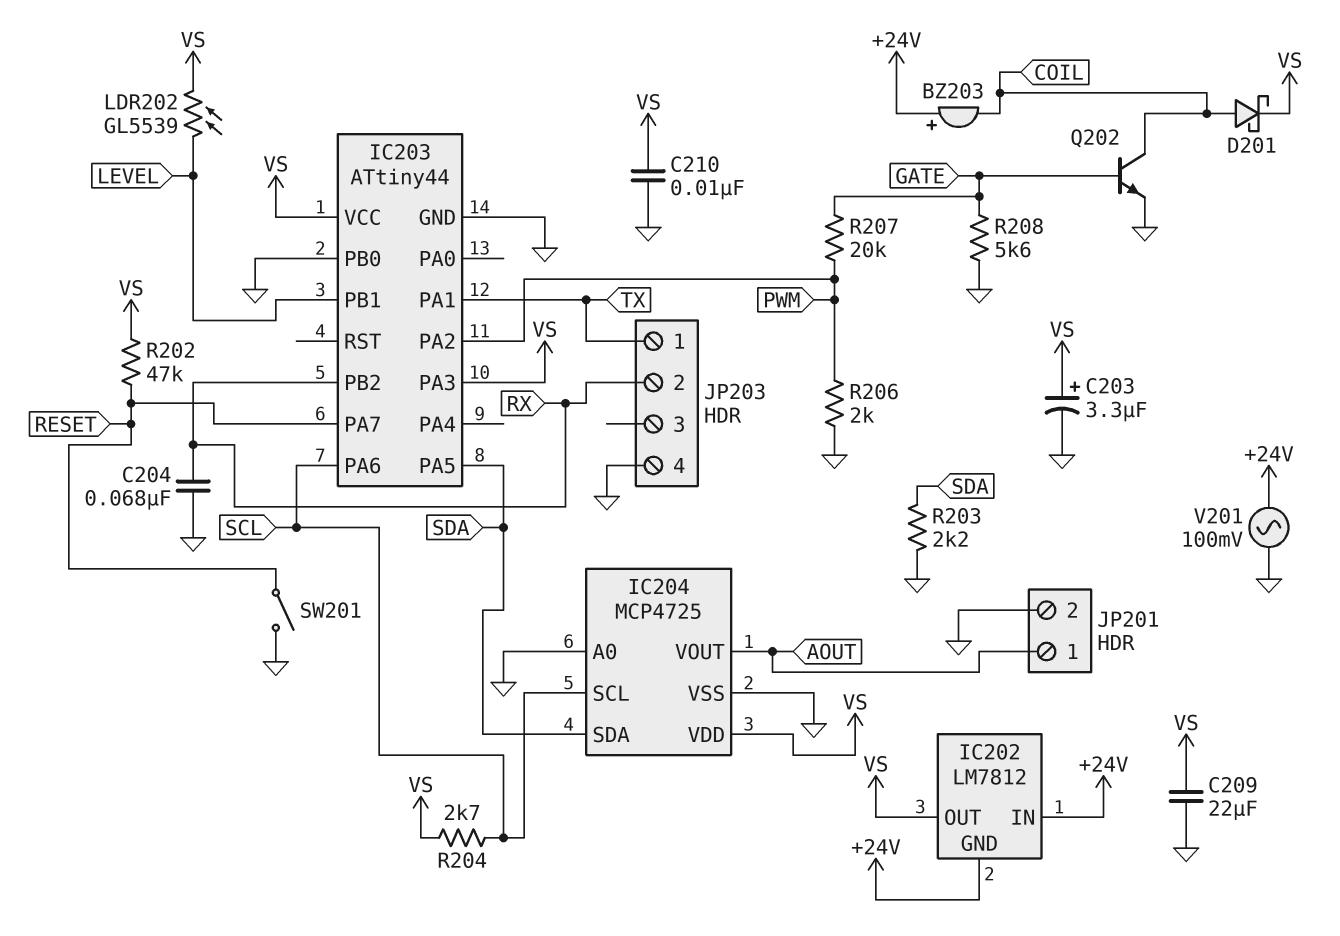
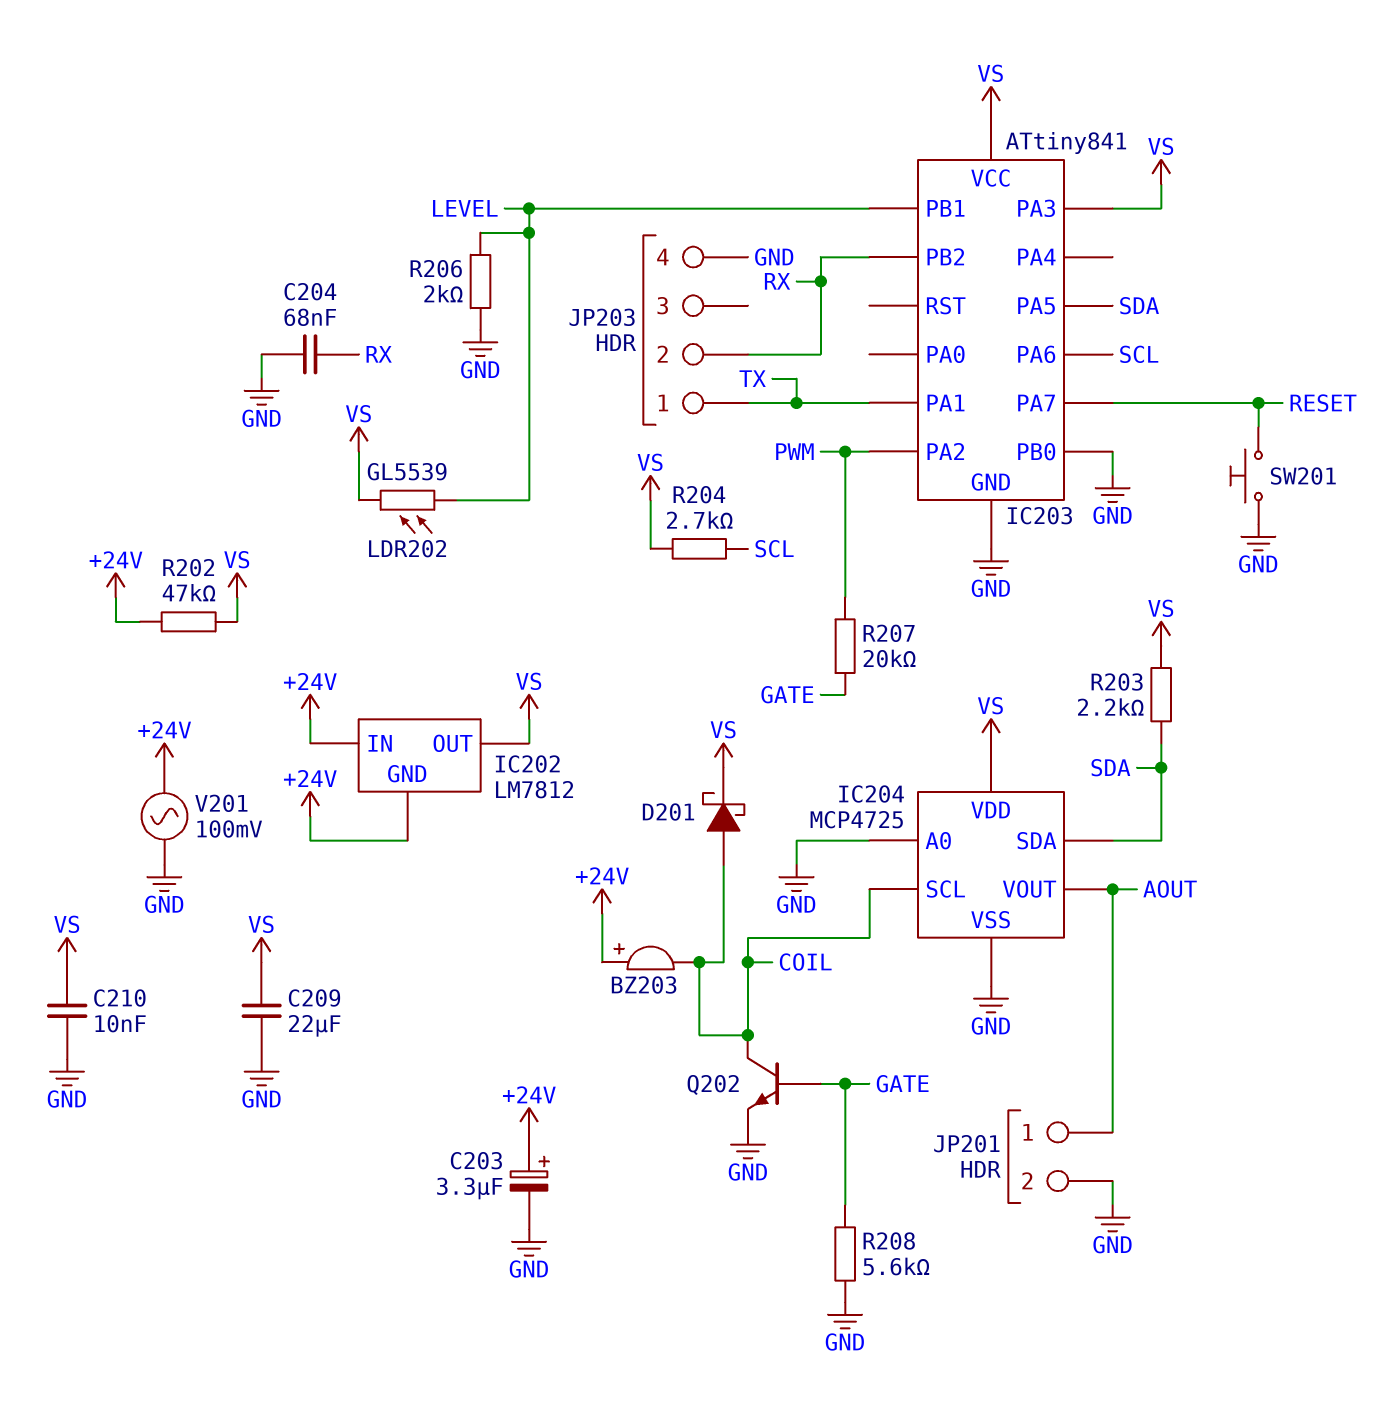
C203: 3.3uF (plus VS, minus GND) -> 3.3uF (plus +24V, minus GND)
IC203: ATtiny44 -> ATtiny841
IC204 pin SCL: SCL -> COIL
R202: 47k (RESET, VS) -> 47k (+24V, VS)
R203: 2.2k (GND, SDA) -> 2.2k (SDA, VS)
R206: 2k (GND, PWM) -> 2k (GND, LEVEL)
SW201: switch (GND, RESET) -> button (GND, RESET)

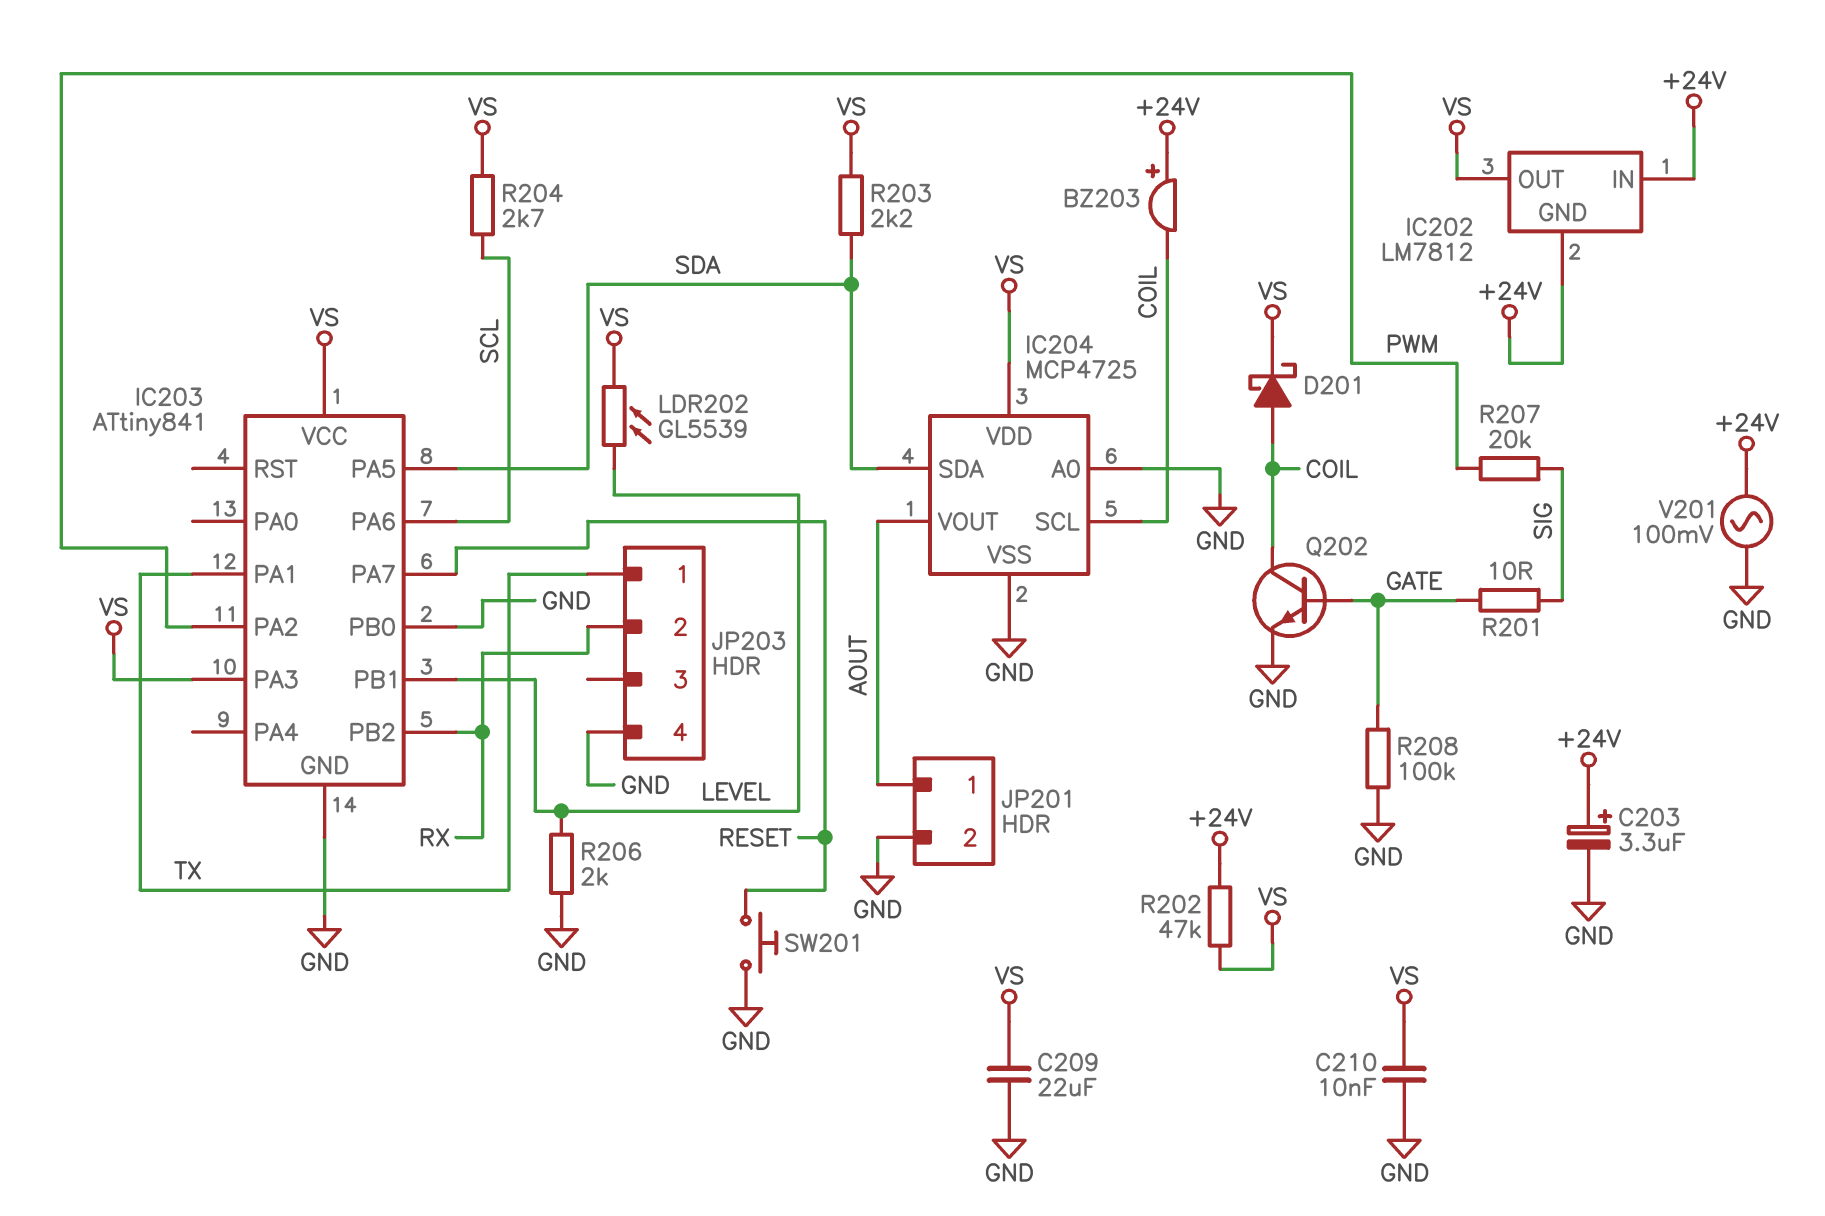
C204: 68nF (GND, RX) -> none
R201: none -> 10 (GATE, SIG)
R207: 20k (GATE, PWM) -> 20k (PWM, SIG)
R208: 5.6k (GATE, GND) -> 100k (GATE, GND)

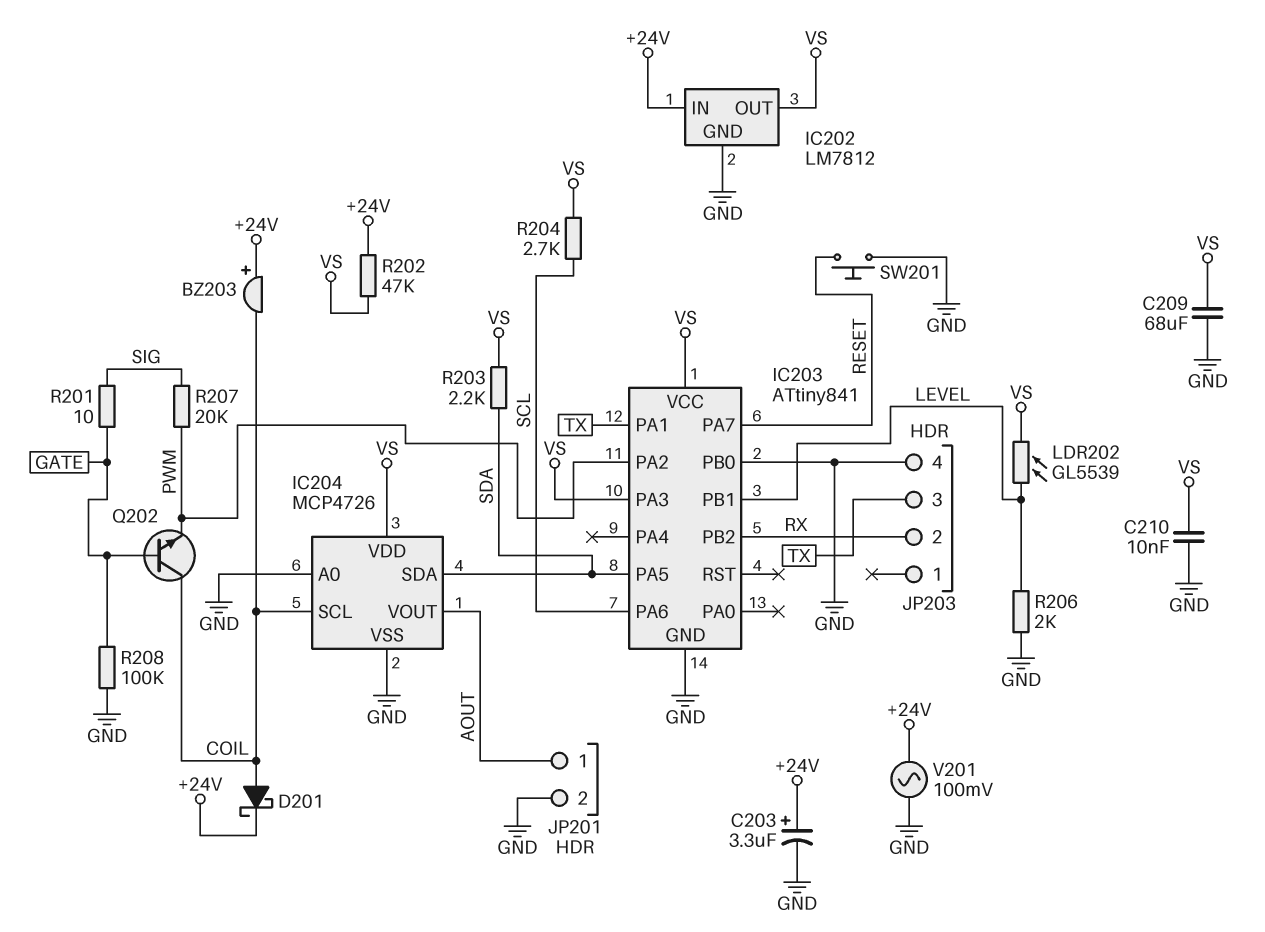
C209: 22uF (GND, VS) -> 68uF (GND, VS)
D201: schottky (A COIL, K VS) -> schottky (A COIL, K +24V)
IC202 pin GND: +24V -> GND
IC204: MCP4725 -> MCP4726
JP203 pin 1: TX -> none
JP203 pin 3: none -> TX
Q202: NPN (B GATE, C COIL, E GND) -> NPN (B GATE, C COIL, E PWM)

